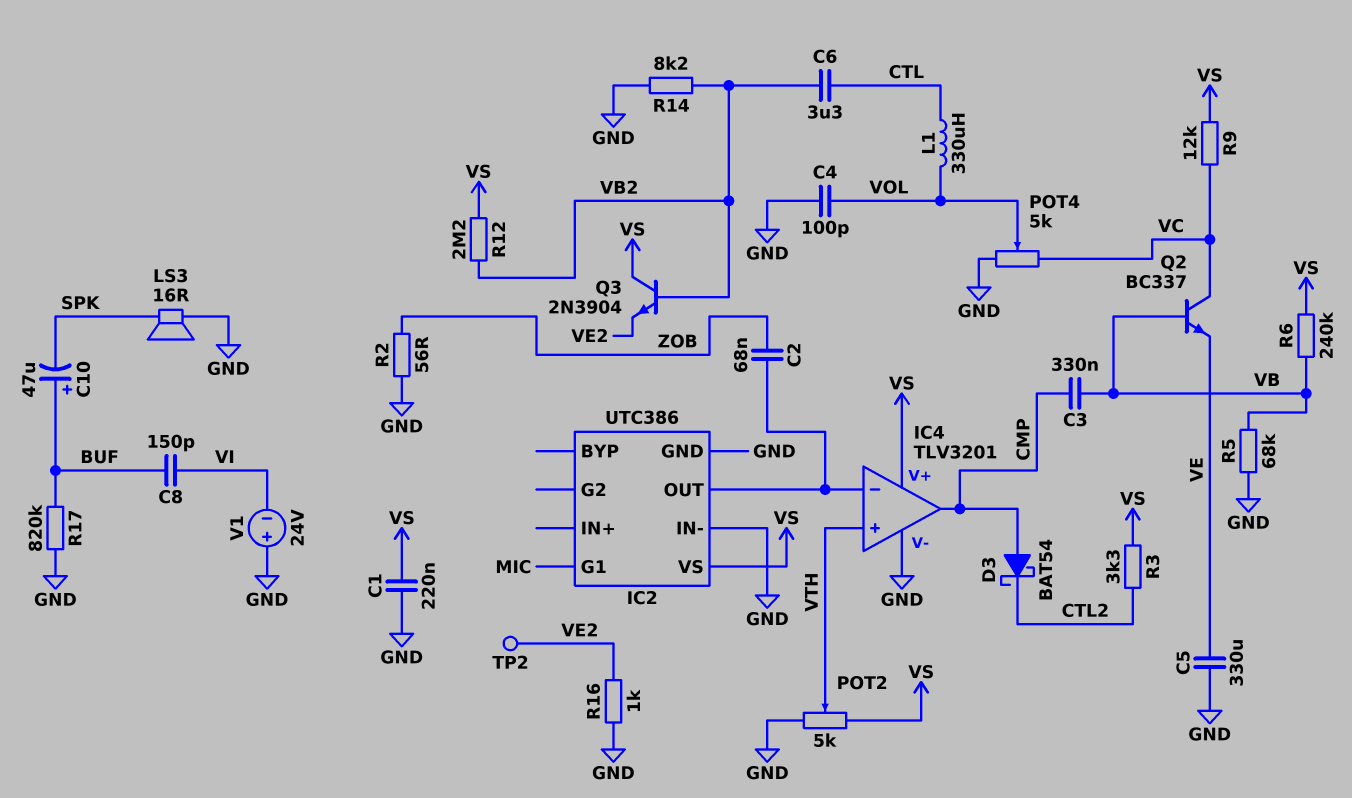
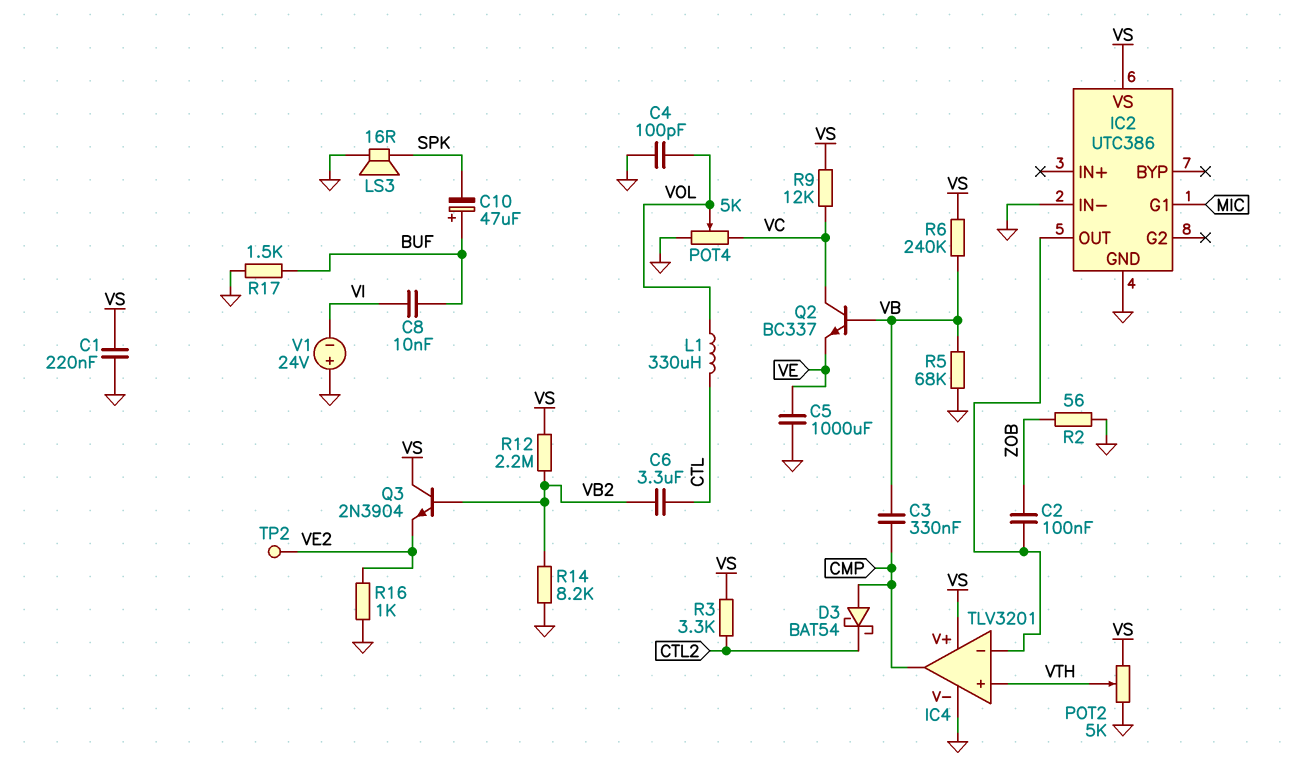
C2: 68nF (IC2/OUT, ZOB) -> 100nF (IC2/OUT, ZOB)
C5: 330uF (GND, VE) -> 1000uF (GND, VE)
C8: 150pF (BUF, VI) -> 10nF (BUF, VI)
R17: 820k (BUF, GND) -> 1.5k (BUF, GND)

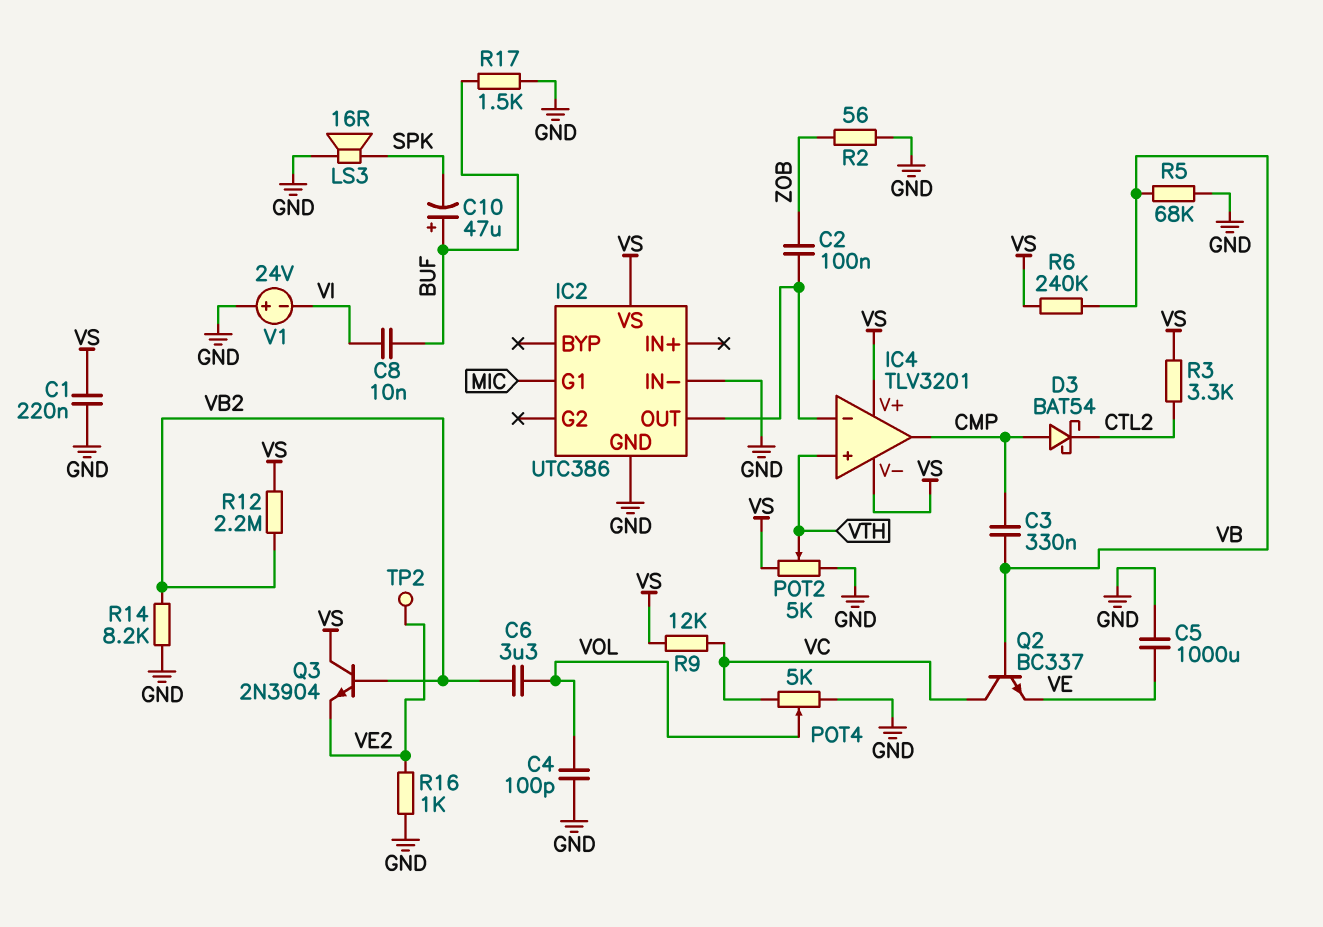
C6: 3.3uF (CTL, VB2) -> 3.3uF (VB2, VOL)
IC4 pin V-: GND -> VS
L1: 330uH (CTL, VOL) -> none

